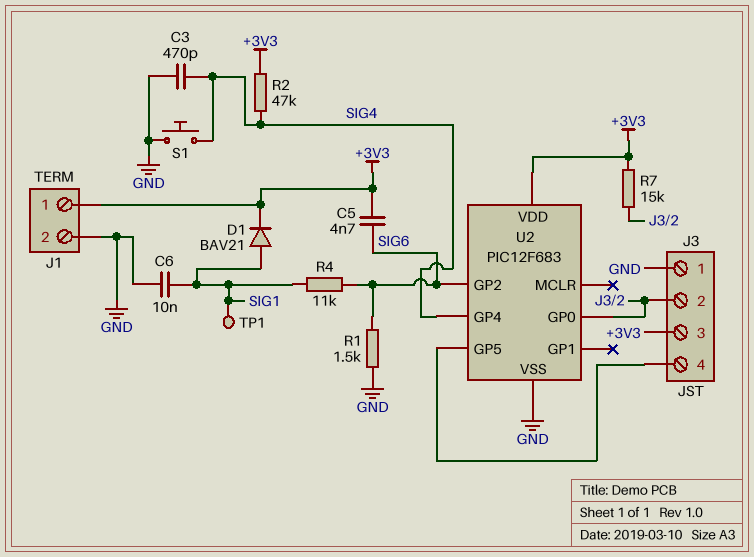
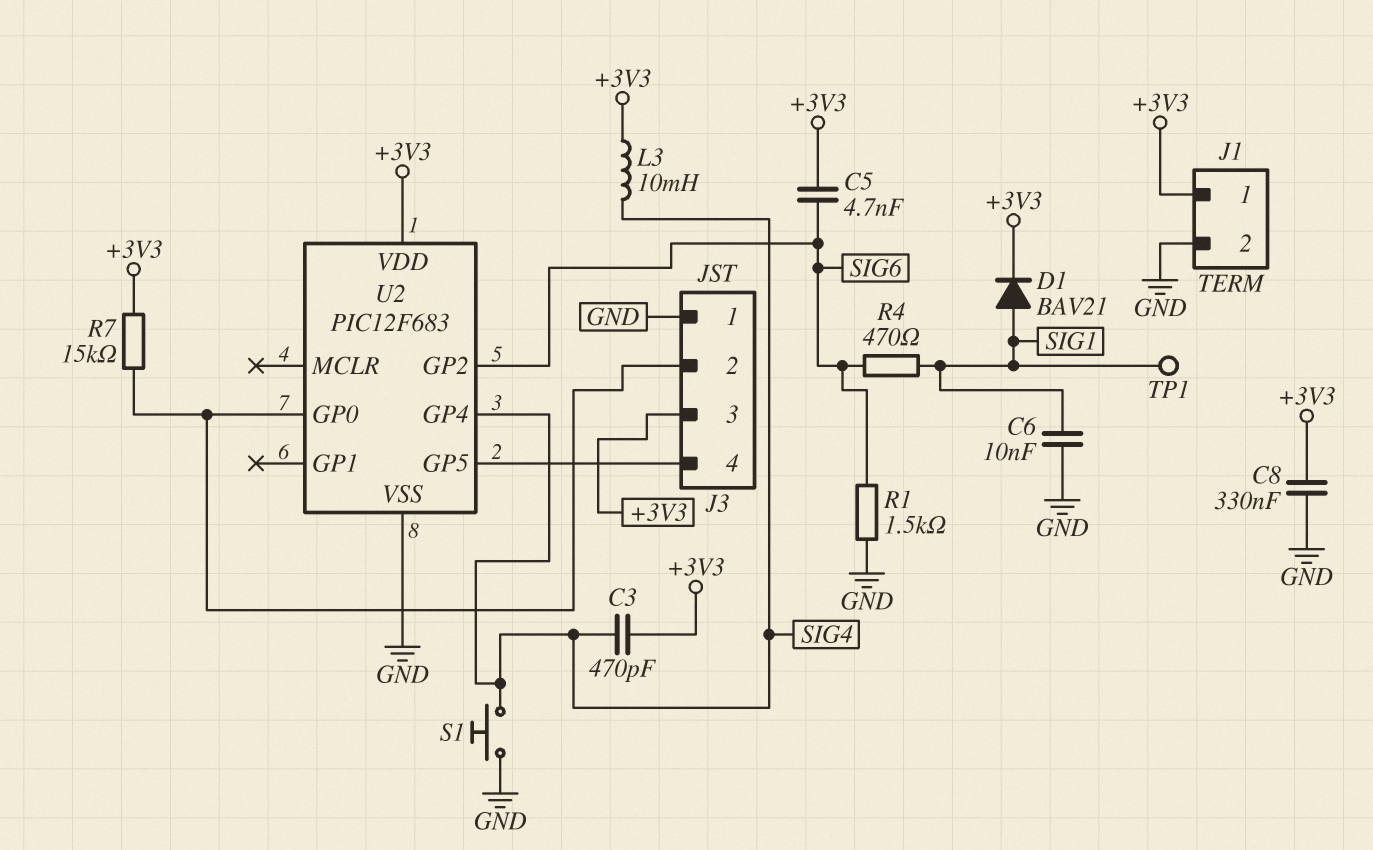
C3: 470pF (GND, SIG4) -> 470pF (+3V3, SIG4)
C8: none -> 330nF (+3V3, GND)
L3: none -> 10mH (+3V3, SIG4)
R2: 47k (+3V3, SIG4) -> none
R4: 11k (SIG1, SIG6) -> 470 (SIG1, SIG6)

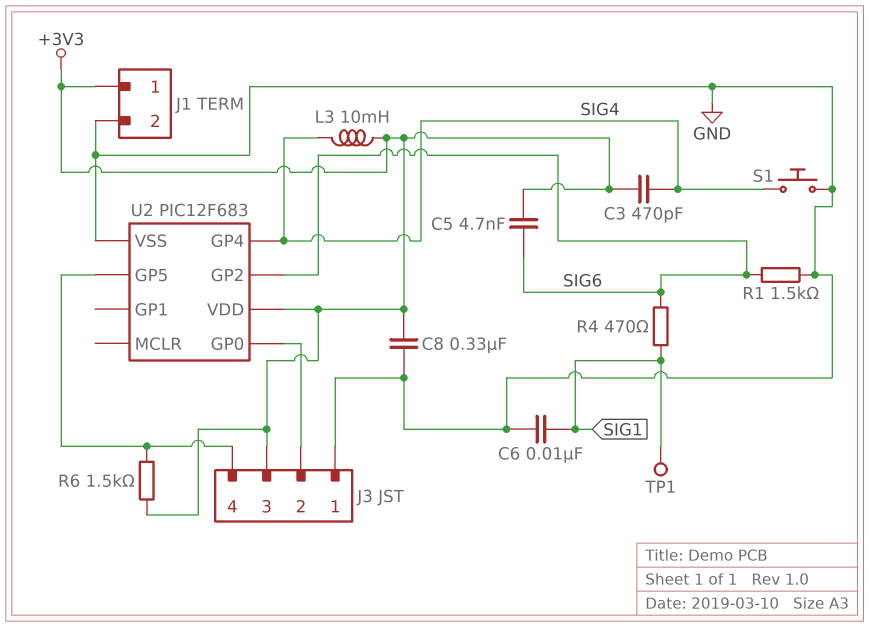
D1: diode BAV21 (A SIG1, K +3V3) -> none
R6: none -> 1.5k (+3V3, J3/4)
R7: 15k (+3V3, J3/2) -> none

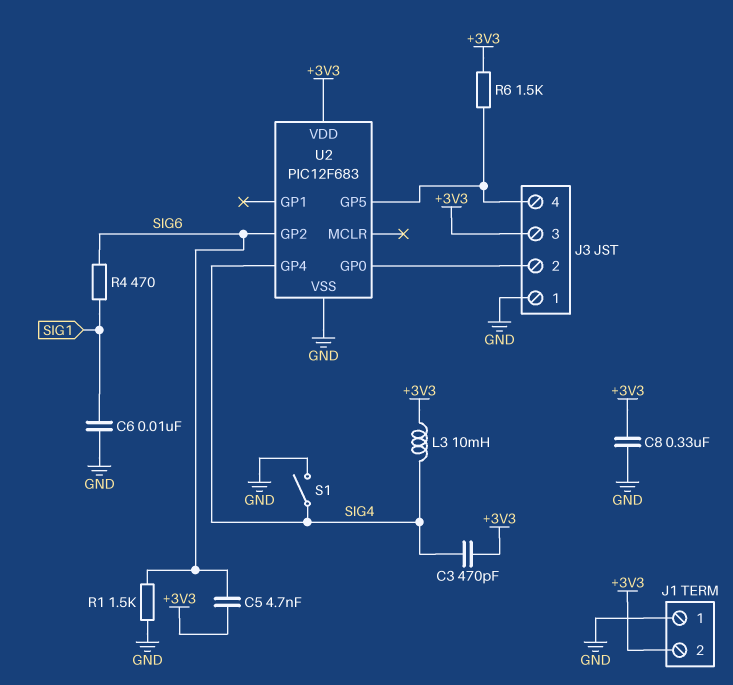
J1 pin 1: +3V3 -> GND
J1 pin 2: GND -> +3V3
S1: button (GND, SIG4) -> switch (GND, SIG4)
TP1: test point (SIG1) -> none

